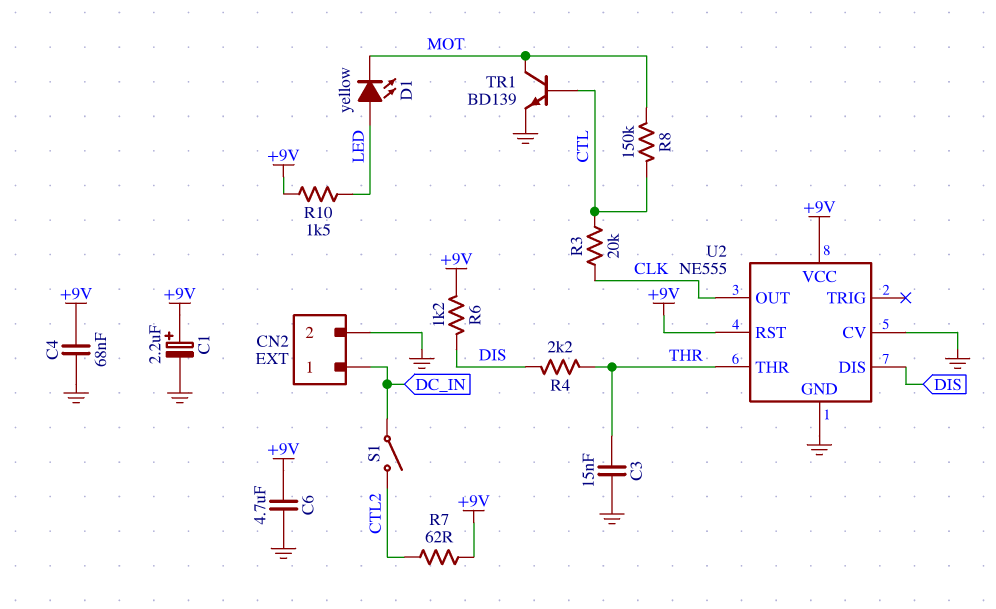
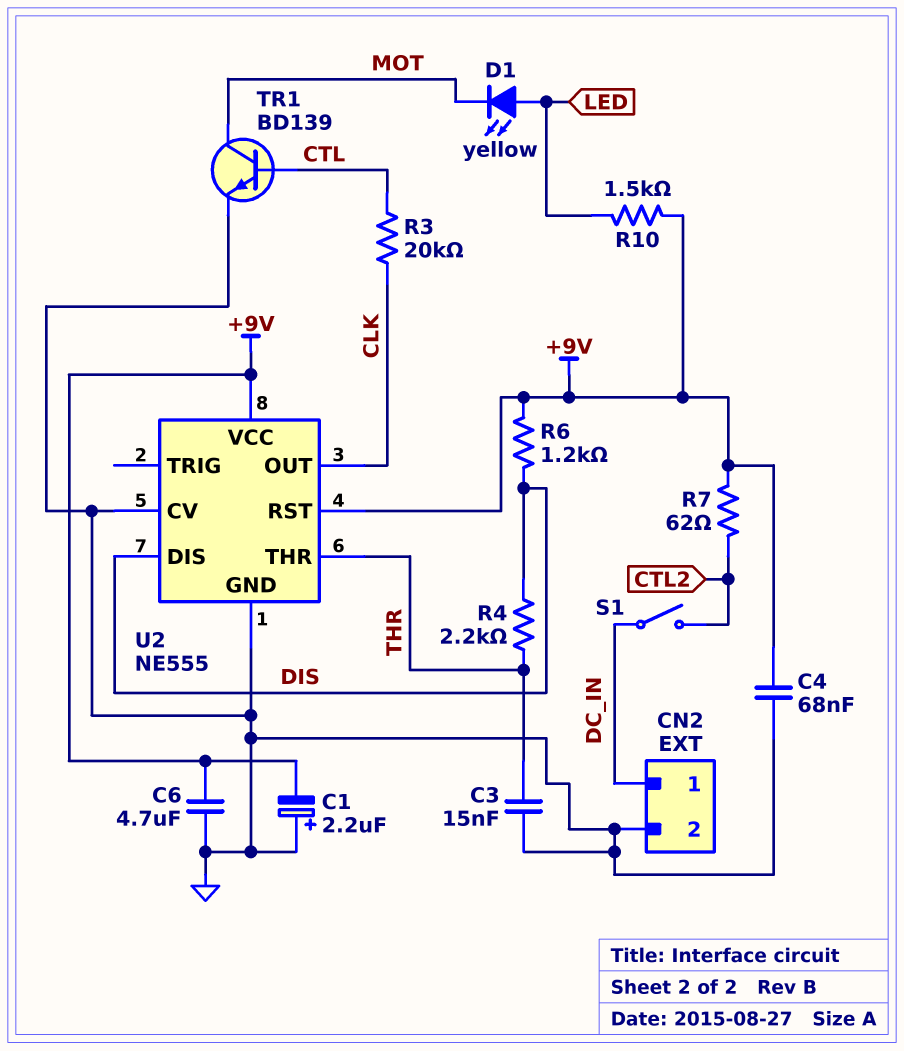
C1: 2.2uF (plus +9V, minus GND) -> 2.2uF (plus GND, minus +9V)
R8: 150k (CTL, MOT) -> none

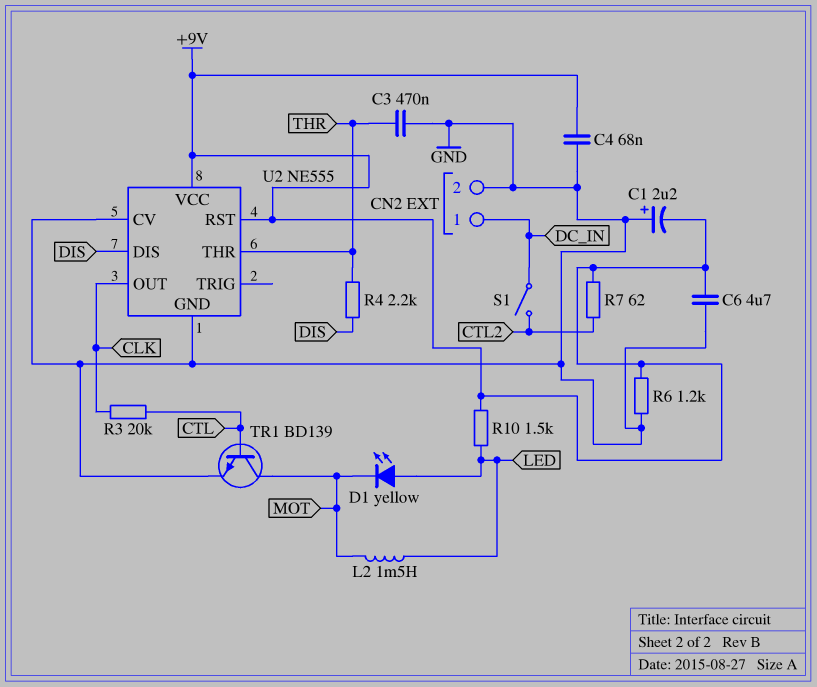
C3: 15nF (GND, THR) -> 470nF (GND, THR)
L2: none -> 1.5mH (LED, MOT)
R6: 1.2k (+9V, DIS) -> 1.2k (+9V, GND)

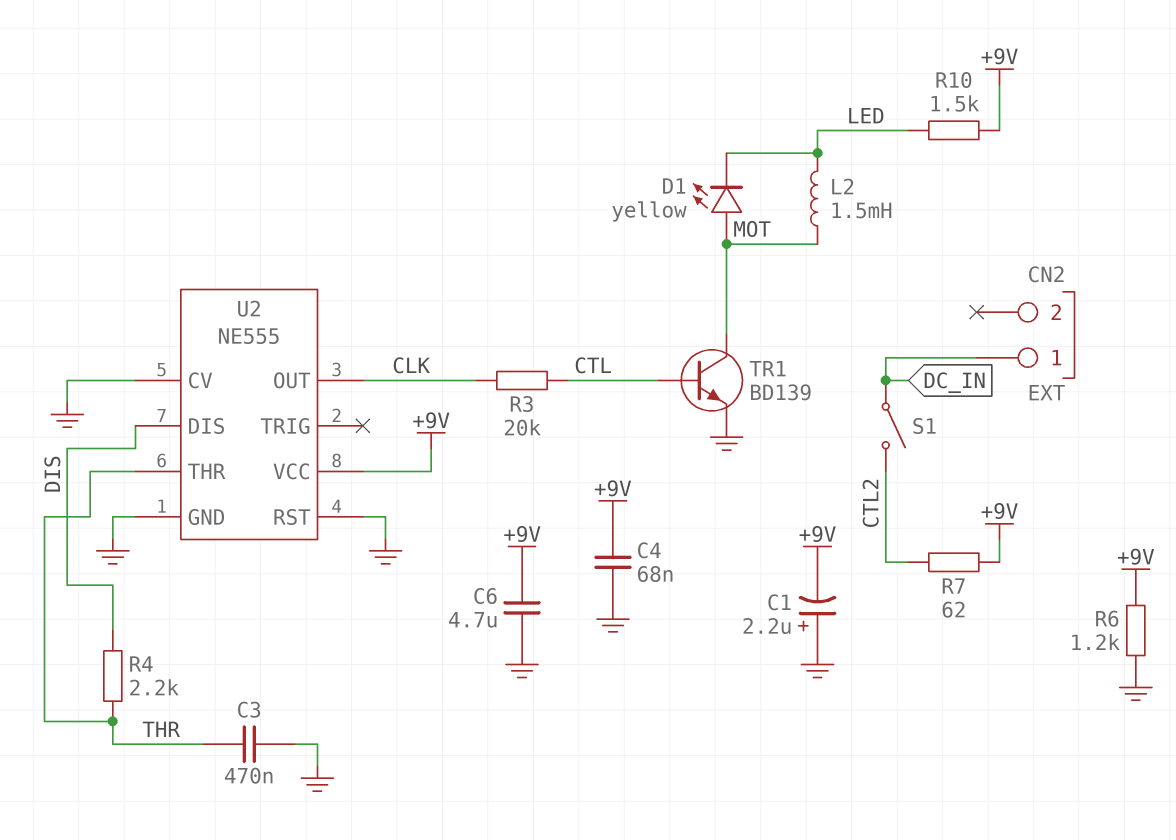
CN2 pin 2: GND -> none
D1: LED yellow (A LED, K MOT) -> LED yellow (A MOT, K LED)
U2 pin RST: +9V -> GND

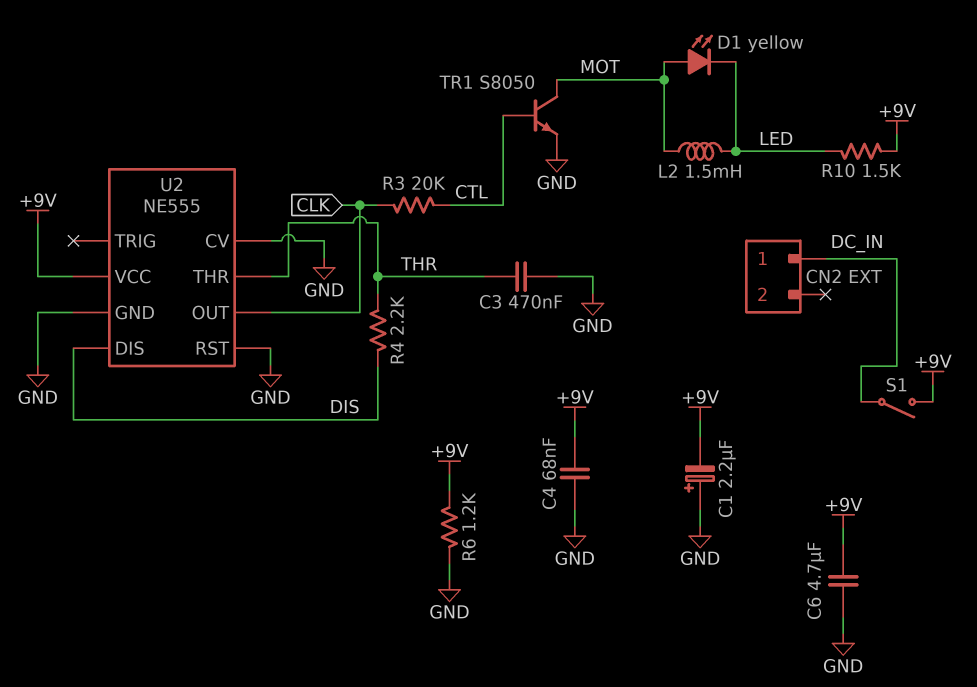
R7: 62 (+9V, CTL2) -> none
S1: switch (CTL2, DC_IN) -> switch (+9V, DC_IN)
TR1: NPN BD139 (B CTL, C MOT, E GND) -> NPN S8050 (B CTL, C MOT, E GND)

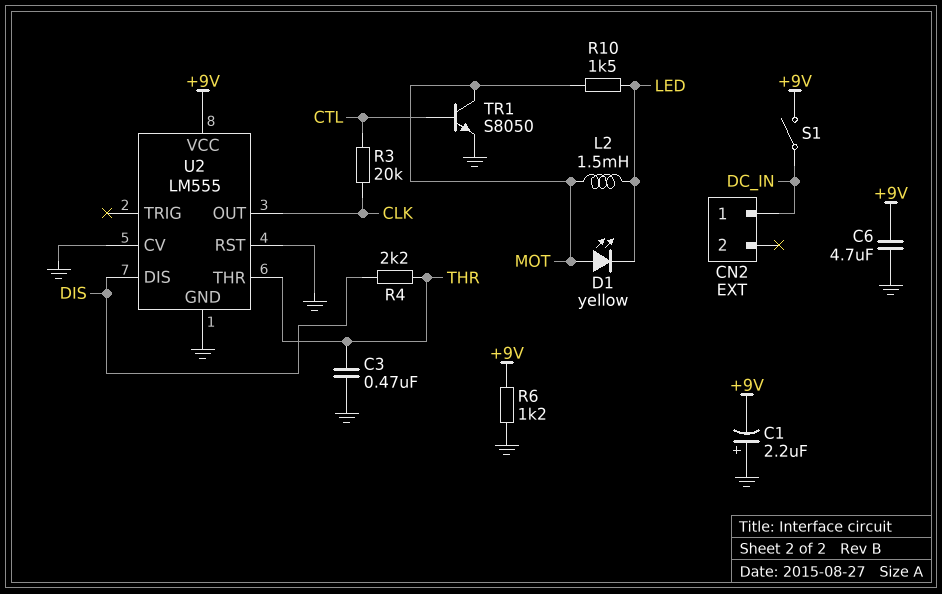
C4: 68nF (+9V, GND) -> none
R10: 1.5k (+9V, LED) -> 1.5k (LED, MOT)
U2: NE555 -> LM555

